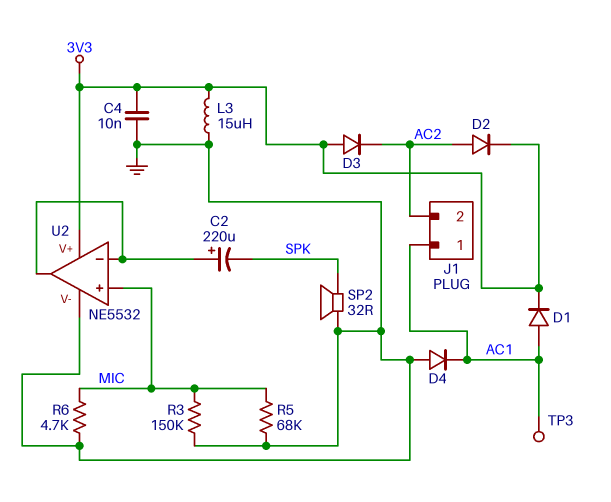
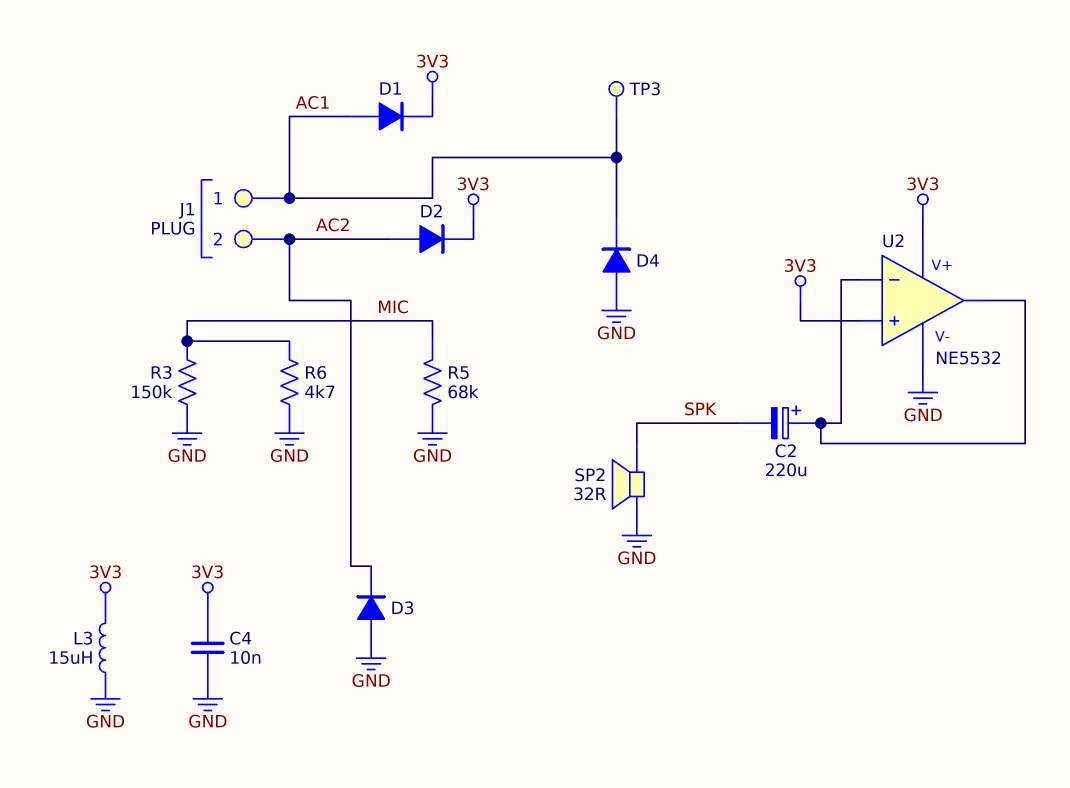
D3: diode (A 3V3, K AC2) -> diode (A GND, K AC2)
U2 pin in+: MIC -> 3V3

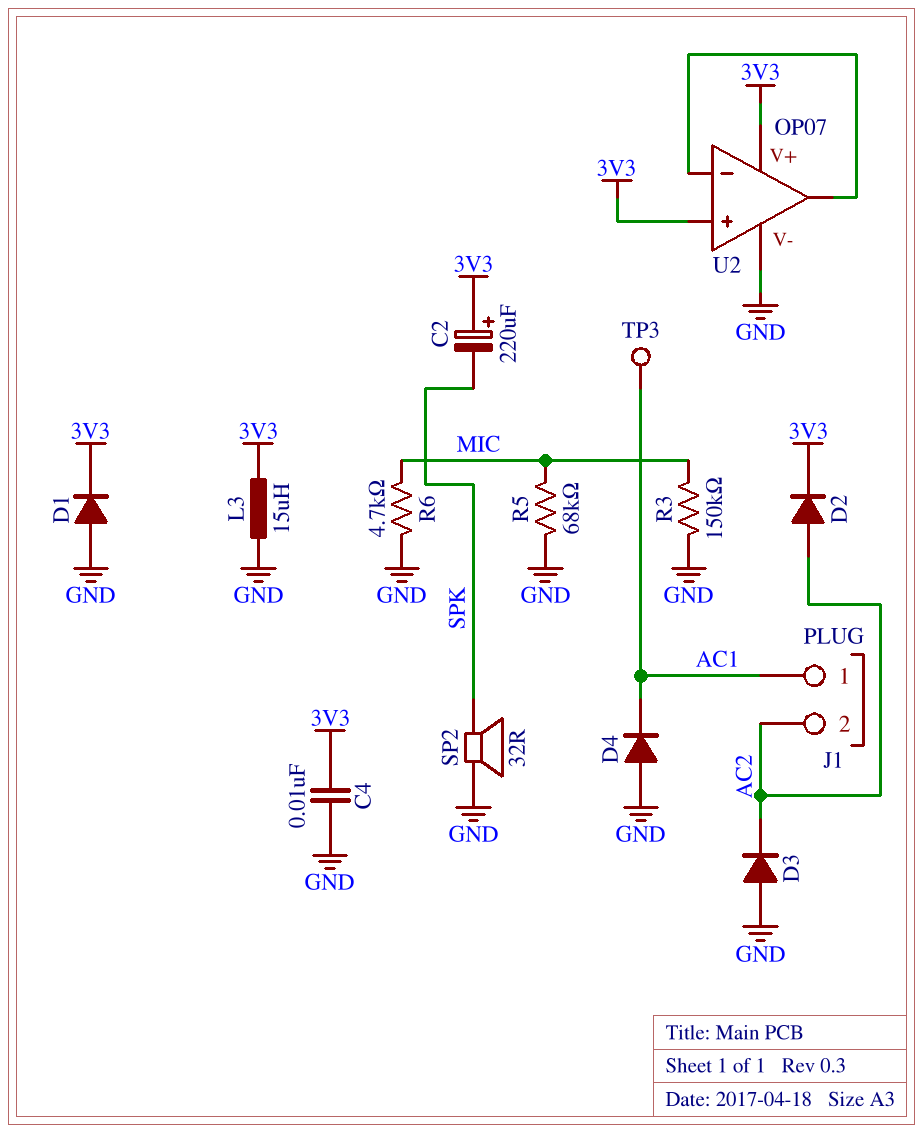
C2: 220uF (plus U2/in-, minus SPK) -> 220uF (plus 3V3, minus SPK)
D1: diode (A AC1, K 3V3) -> diode (A GND, K 3V3)
U2: NE5532 -> OP07

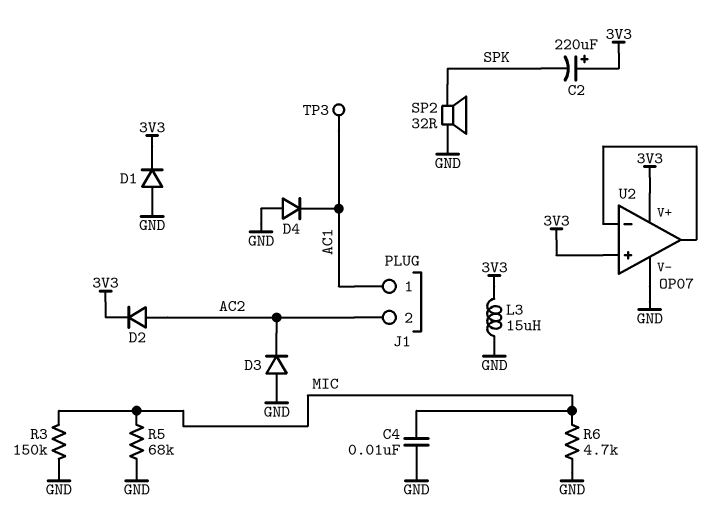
C4: 10nF (3V3, GND) -> 10nF (GND, MIC)

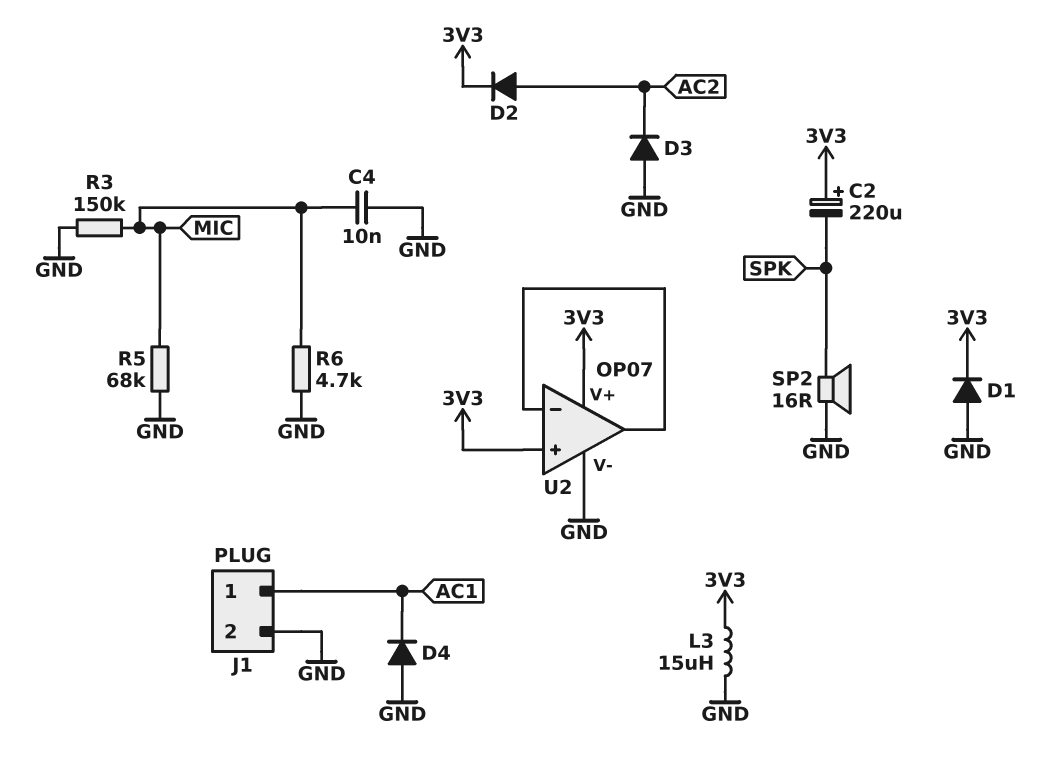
J1 pin 2: AC2 -> GND
SP2: speaker 32R (GND, SPK) -> speaker 16R (GND, SPK)
TP3: test point (AC1) -> none

